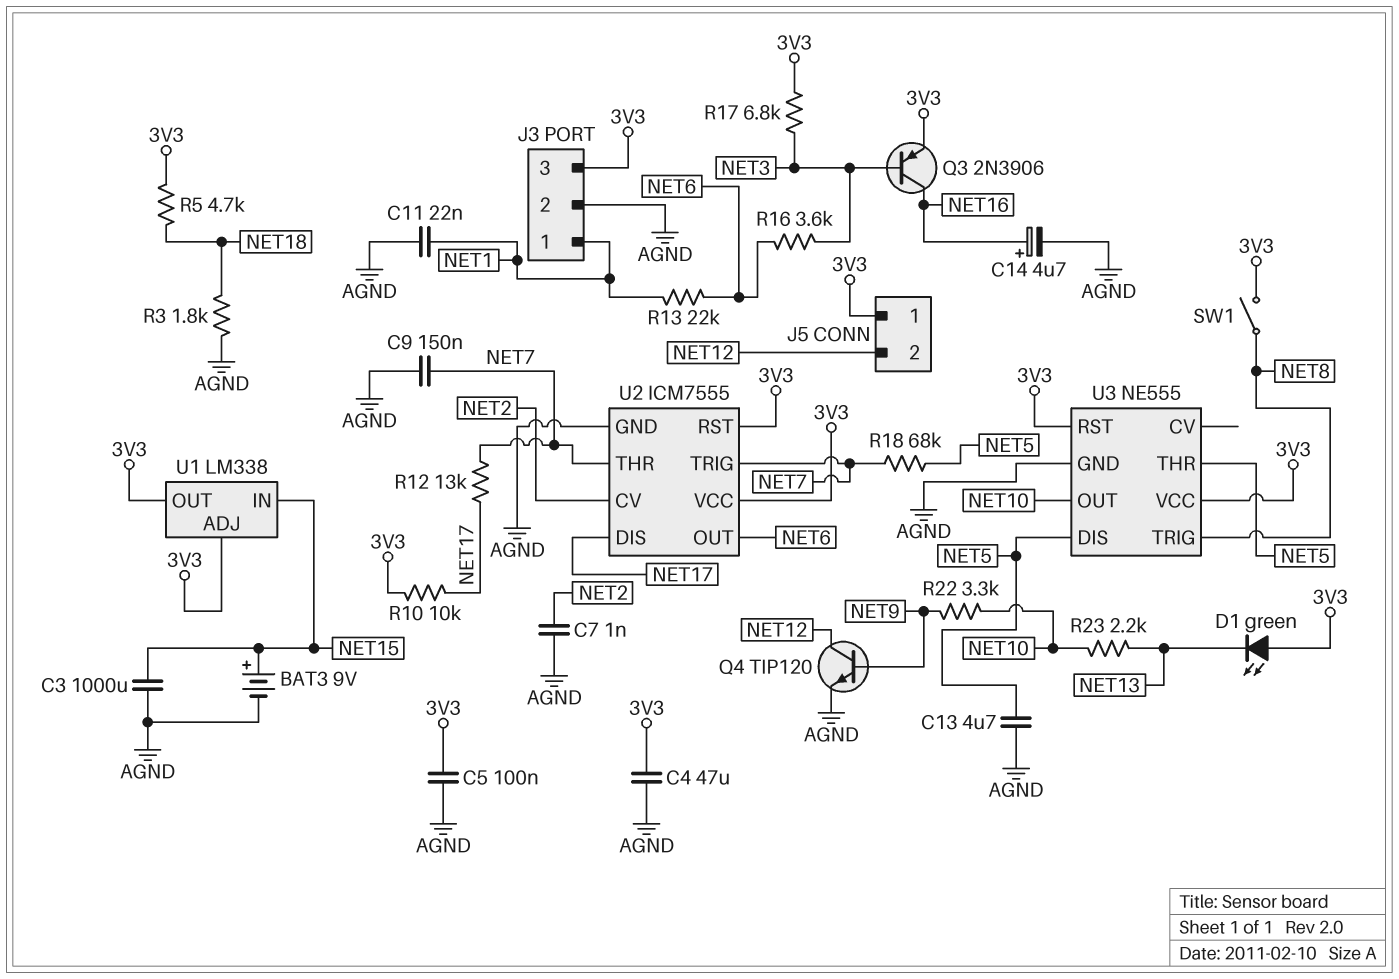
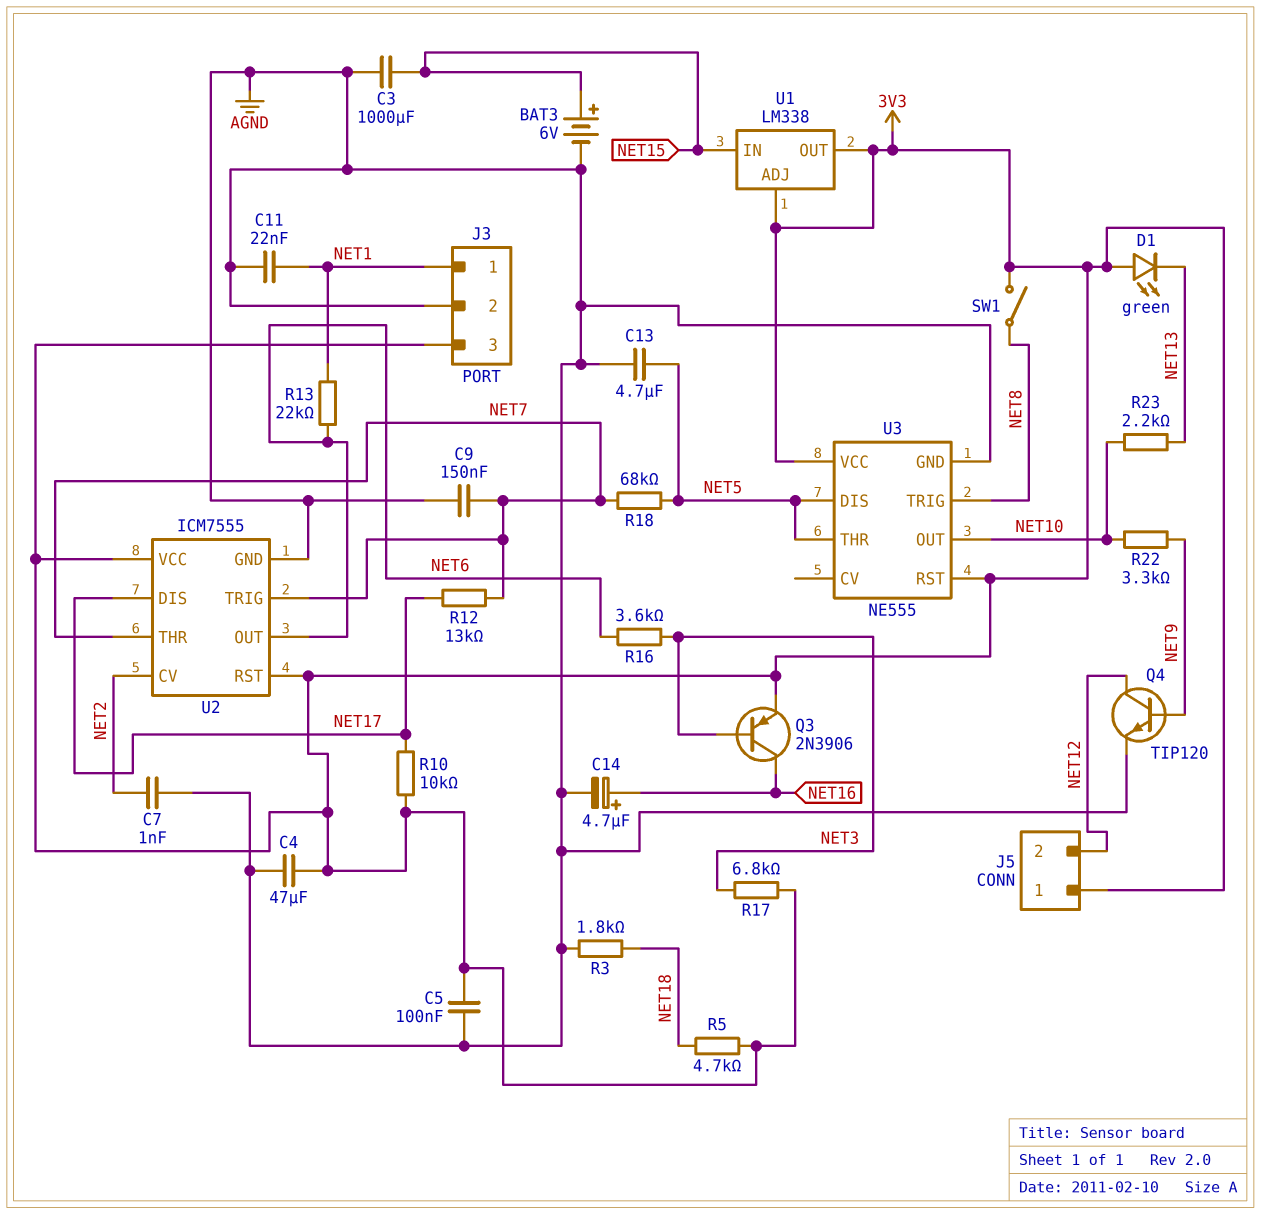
BAT3: 9V (plus NET15, minus AGND) -> 6V (plus NET15, minus AGND)

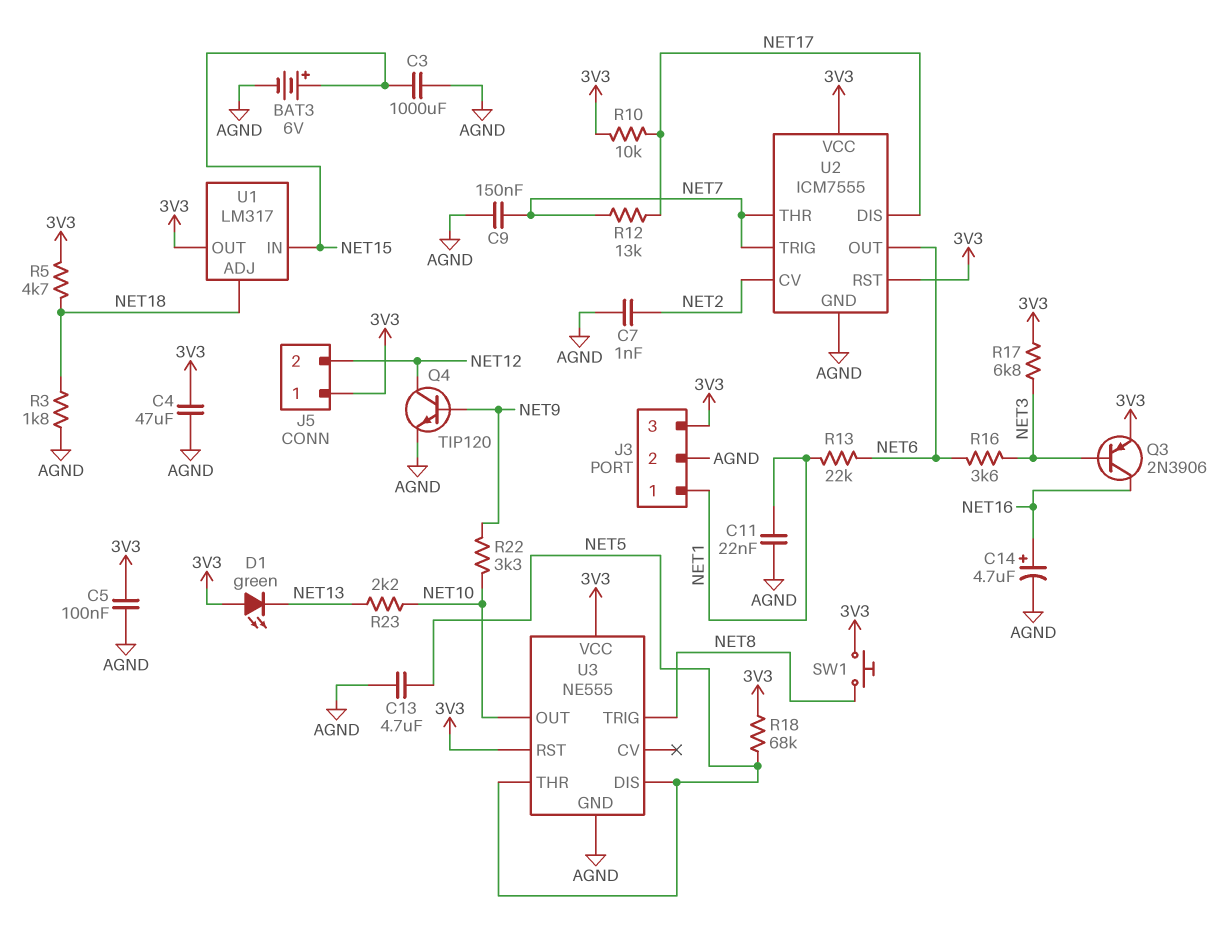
R18: 68k (NET5, NET7) -> 68k (3V3, NET5)
SW1: switch (3V3, NET8) -> button (3V3, NET8)
U1: LM338 -> LM317
U1 pin ADJ: 3V3 -> NET18

